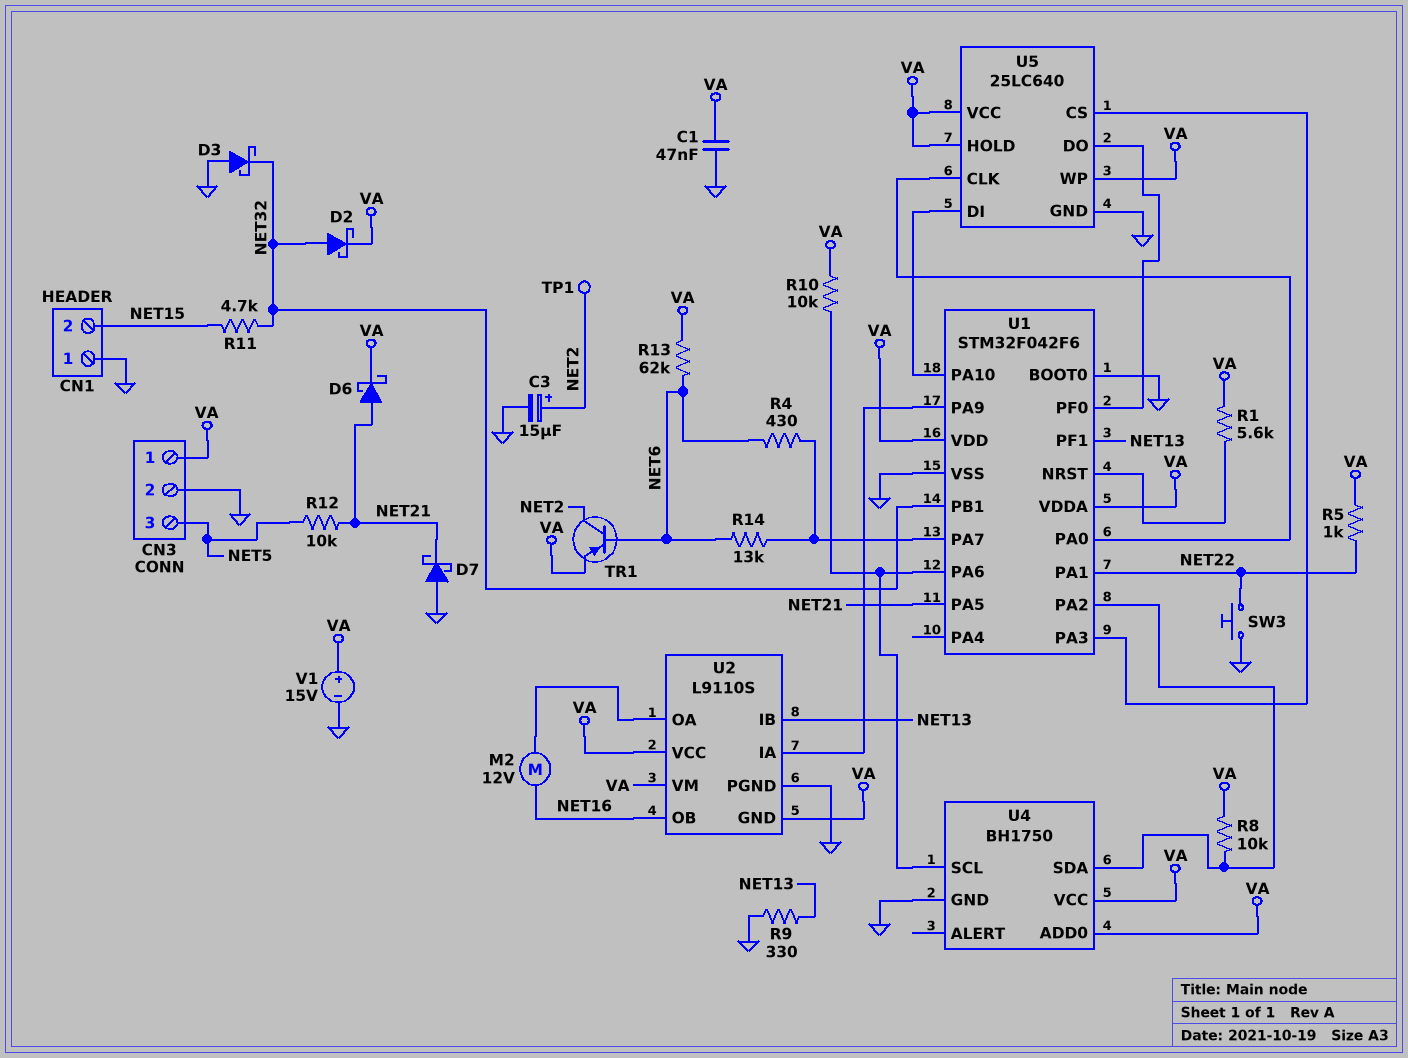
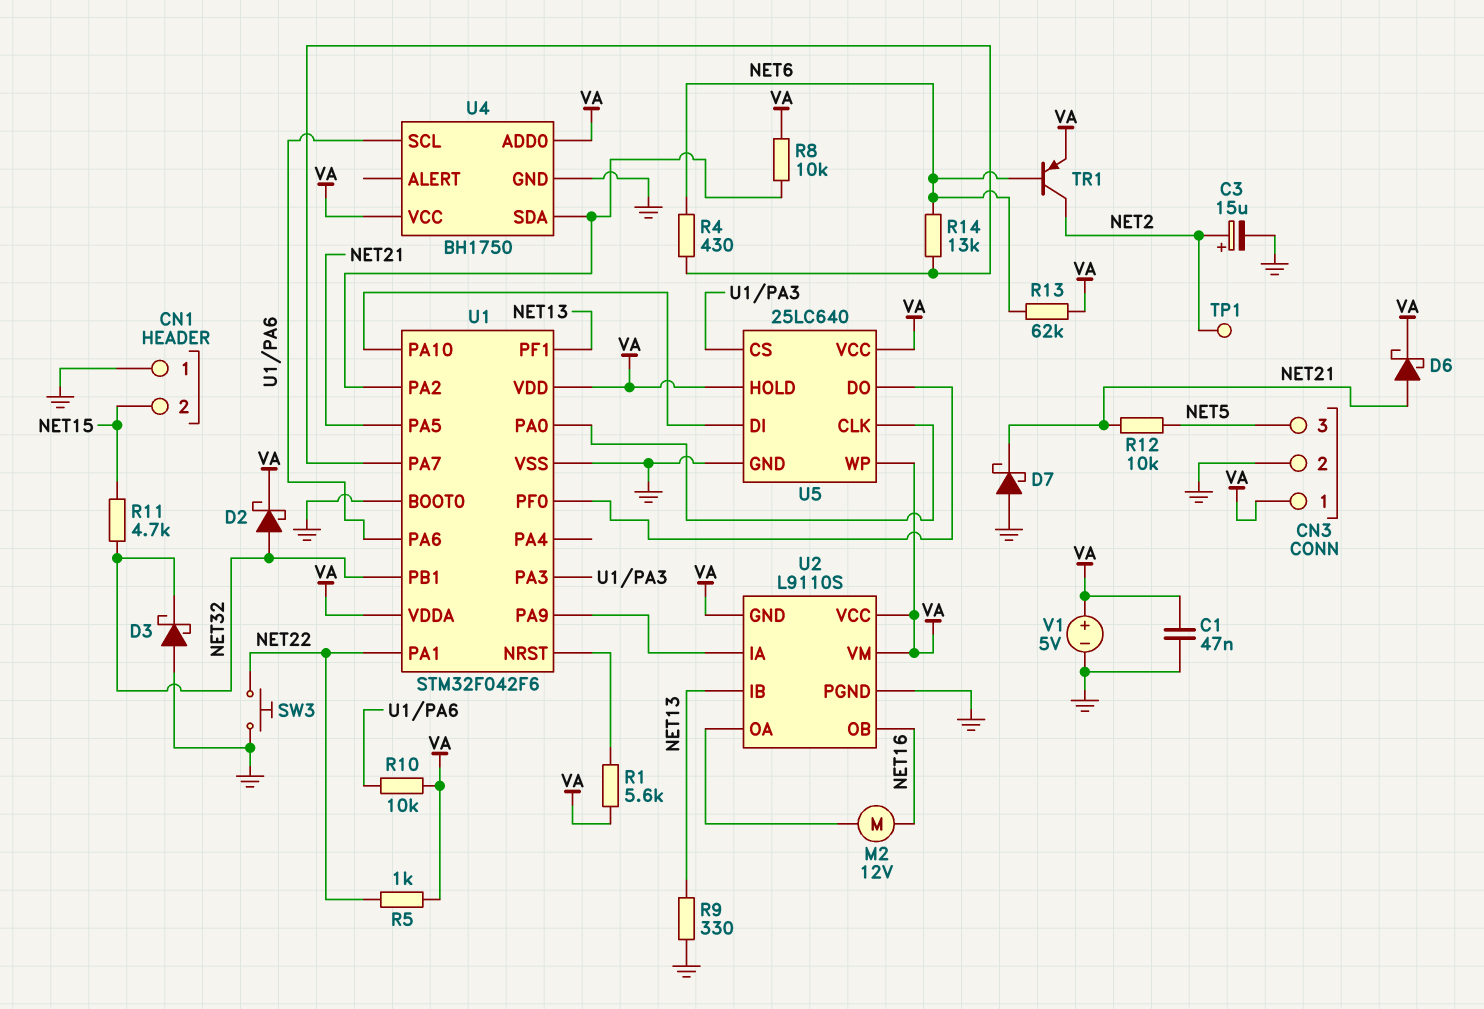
V1: 15V (plus VA, minus GND) -> 5V (plus VA, minus GND)

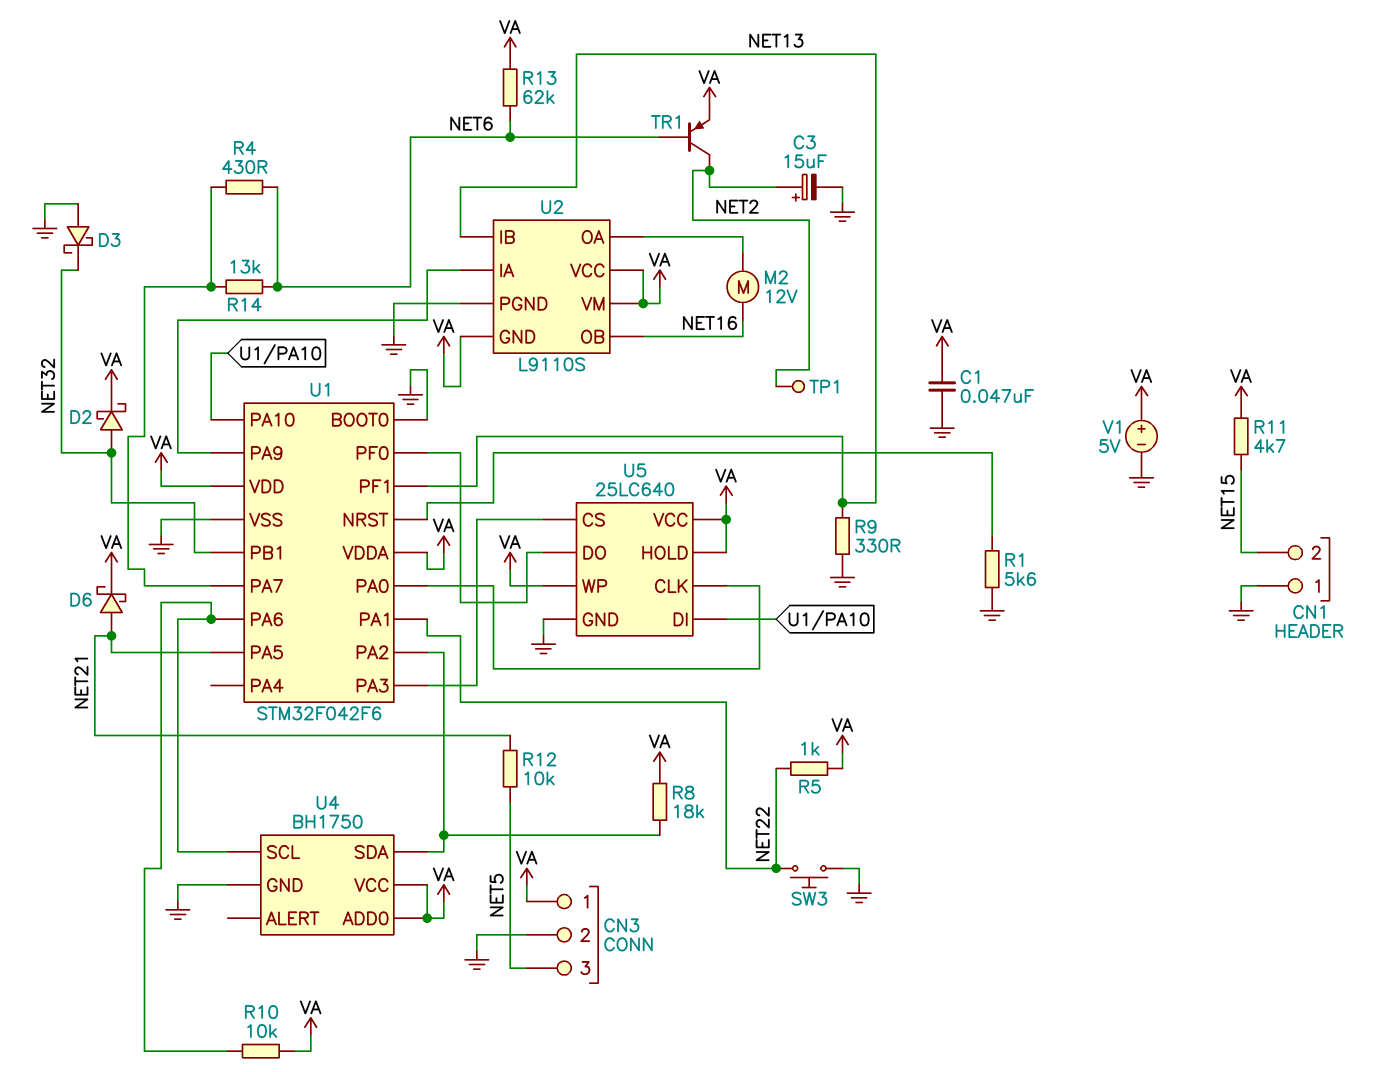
D7: schottky (A GND, K NET21) -> none
R1: 5.6k (U1/NRST, VA) -> 5.6k (GND, U1/NRST)
R8: 10k (U1/PA2, VA) -> 18k (U1/PA2, VA)
R11: 4.7k (NET15, NET32) -> 4.7k (NET15, VA)

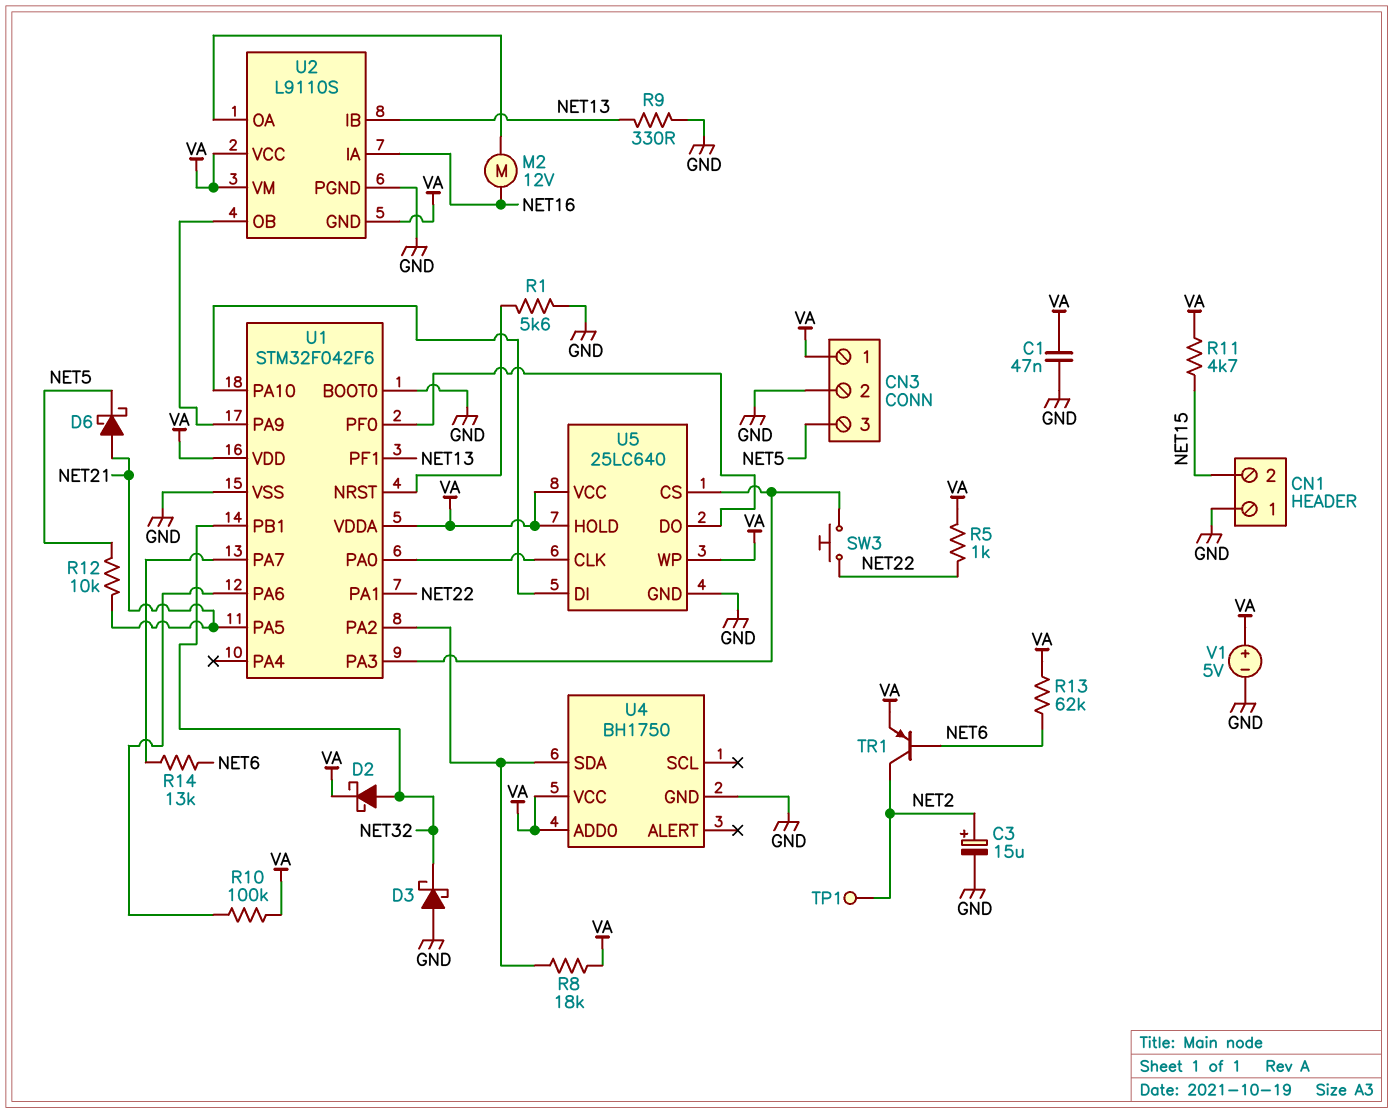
D6: schottky (A NET21, K VA) -> schottky (A NET21, K NET5)
R4: 430 (NET6, U1/PA7) -> none
R10: 10k (U1/PA6, VA) -> 100k (U1/PA6, VA)
SW3: button (GND, NET22) -> button (NET22, U1/PA3)
U2 pin IA: U1/PA9 -> NET16
U2 pin OB: NET16 -> U1/PA9
U4 pin SCL: U1/PA6 -> none

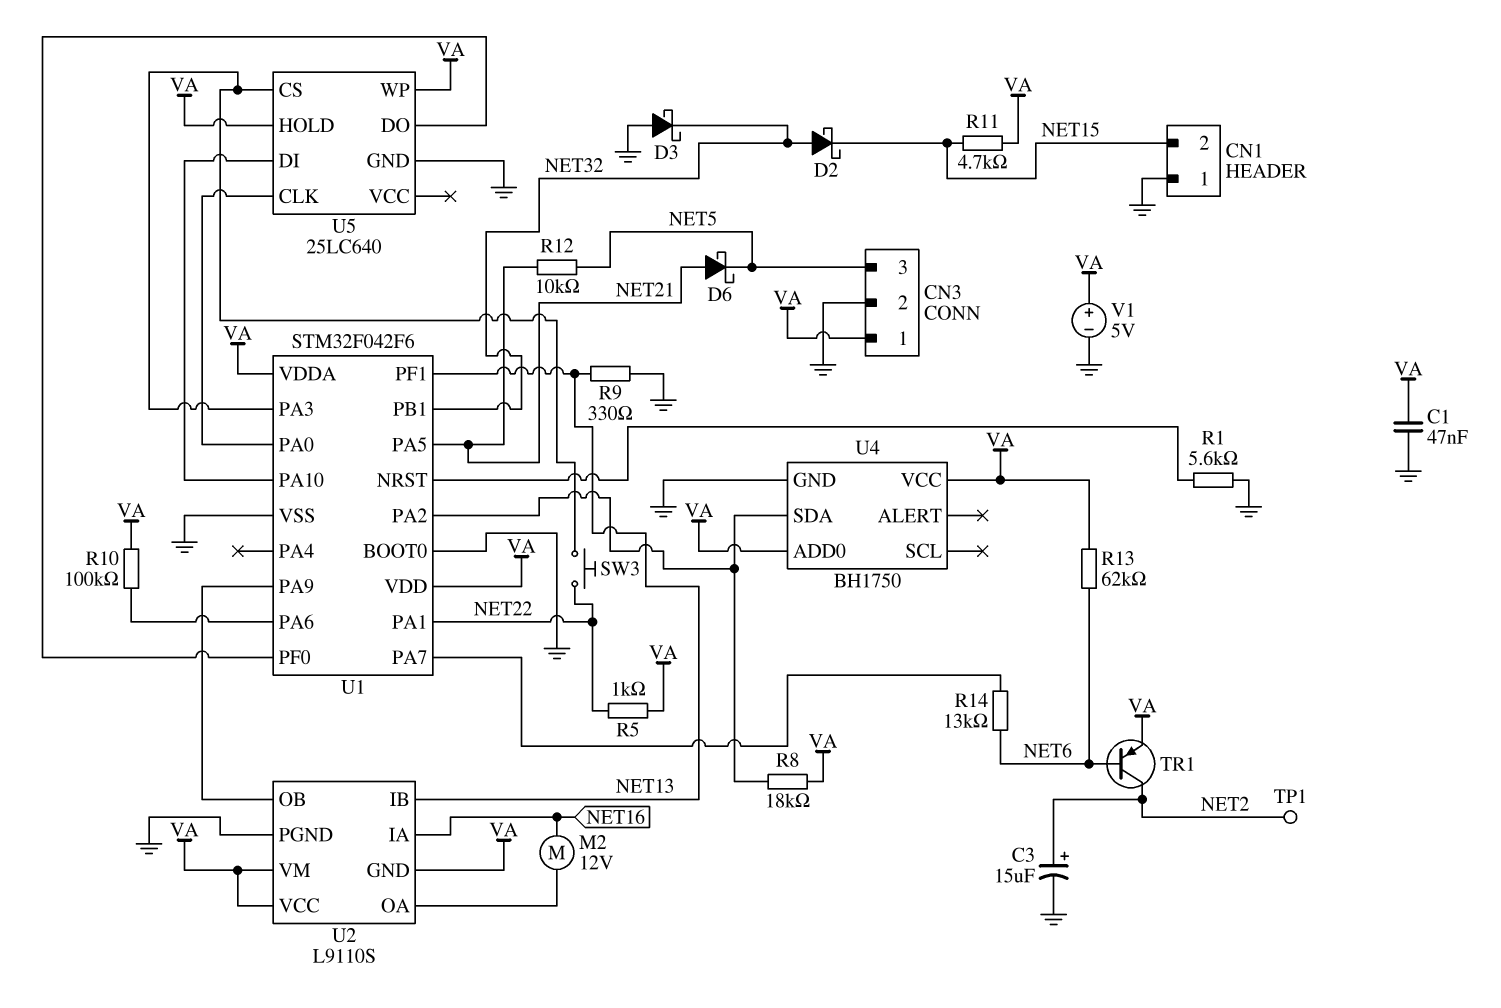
D2: schottky (A NET32, K VA) -> schottky (A NET32, K NET15)
U5 pin VCC: VA -> none

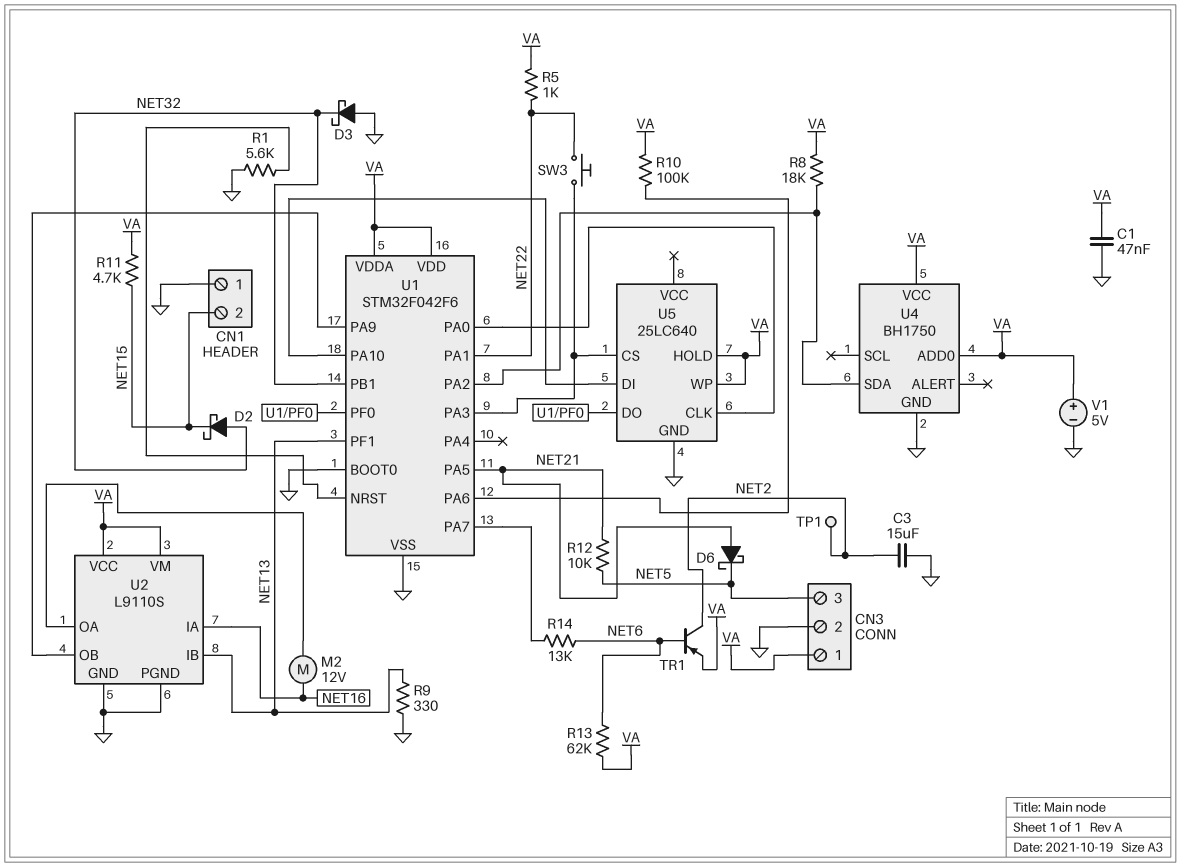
C3: 15uF (plus NET2, minus GND) -> 15uF (GND, NET2)
U2 pin GND: VA -> GND

